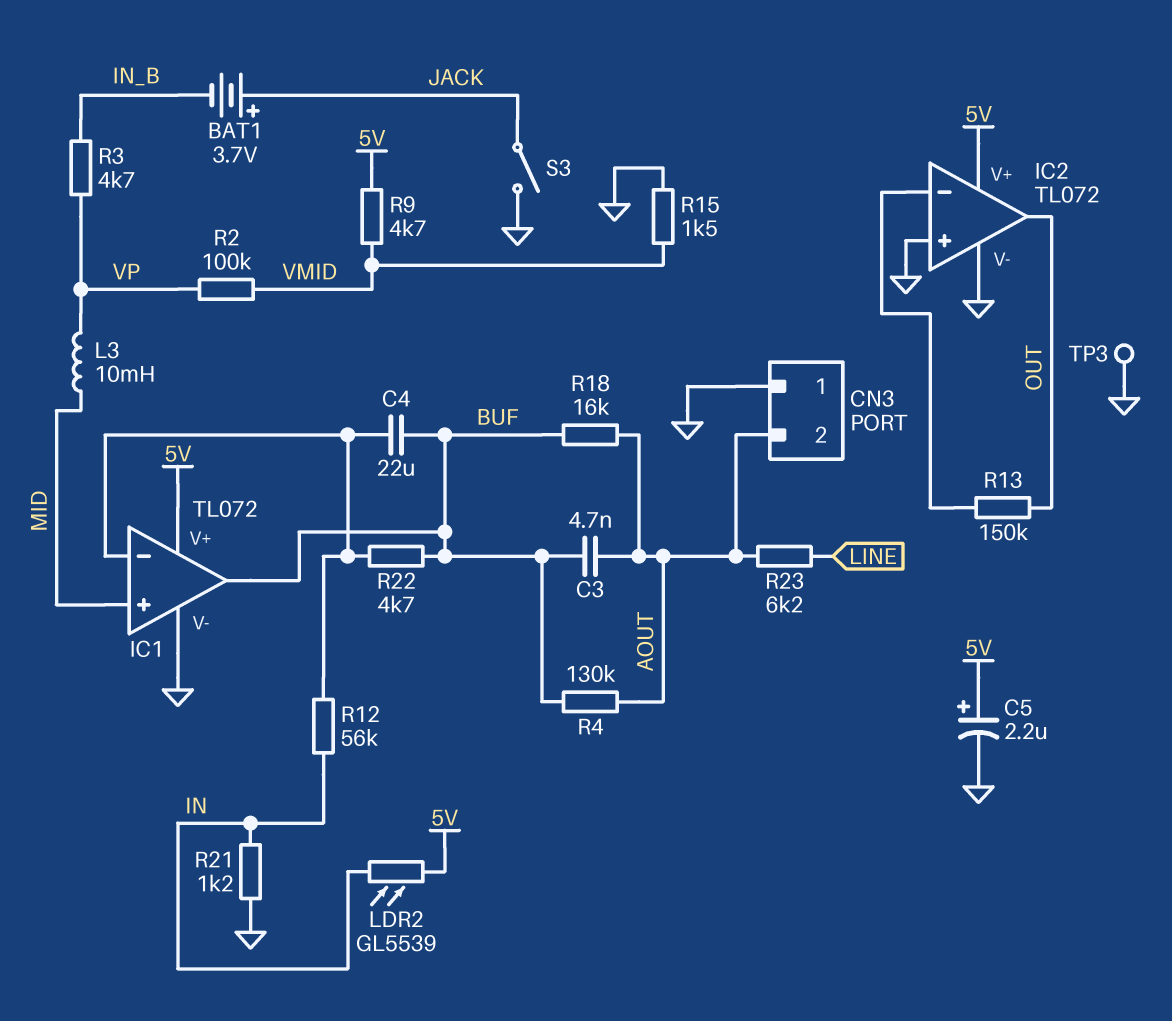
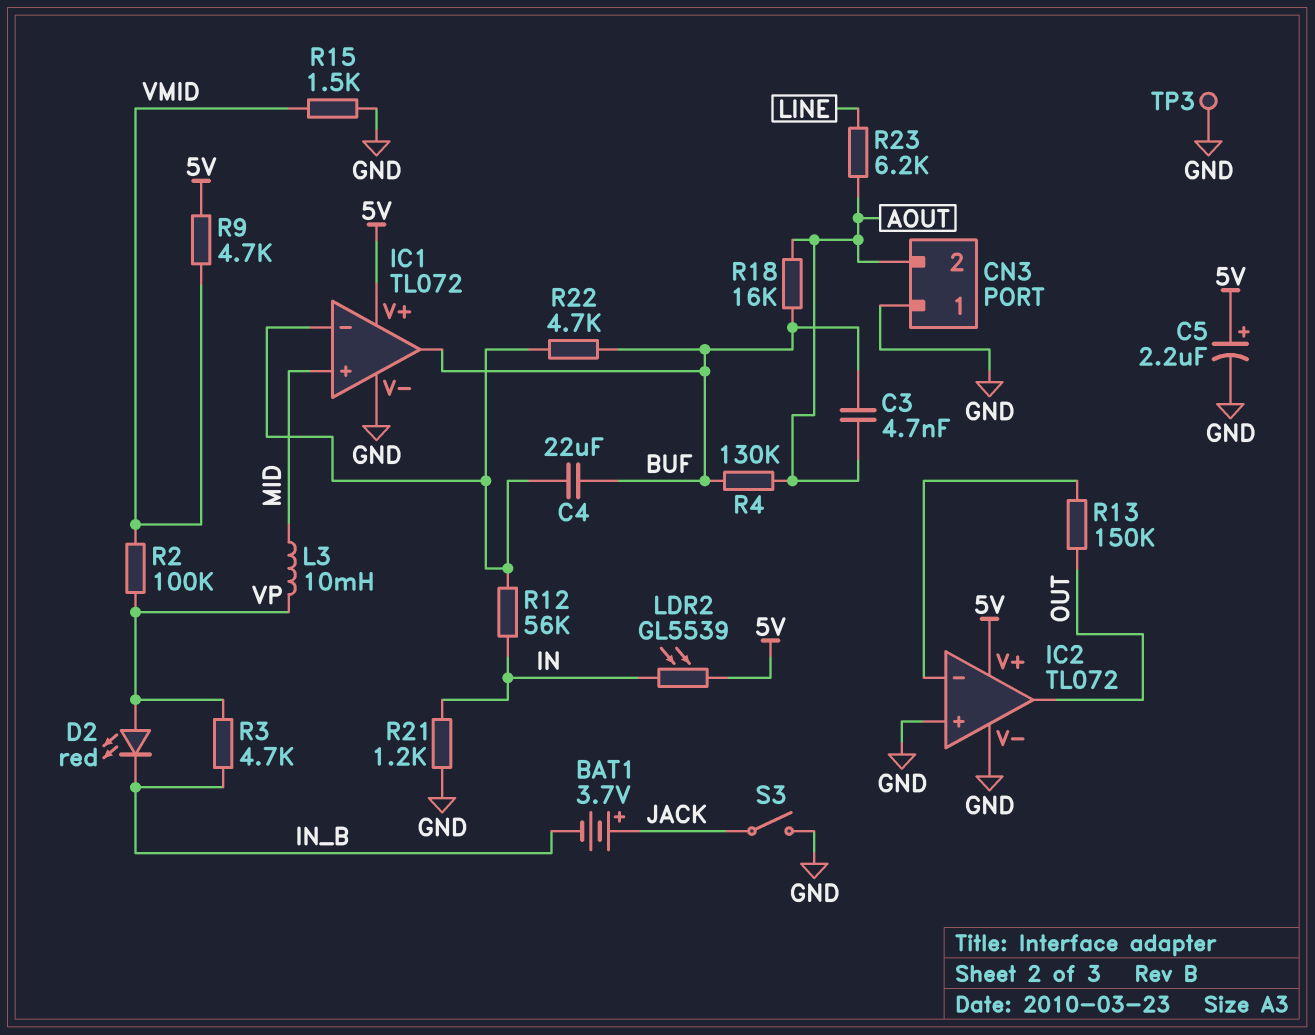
D2: none -> LED red (A VP, K IN_B)

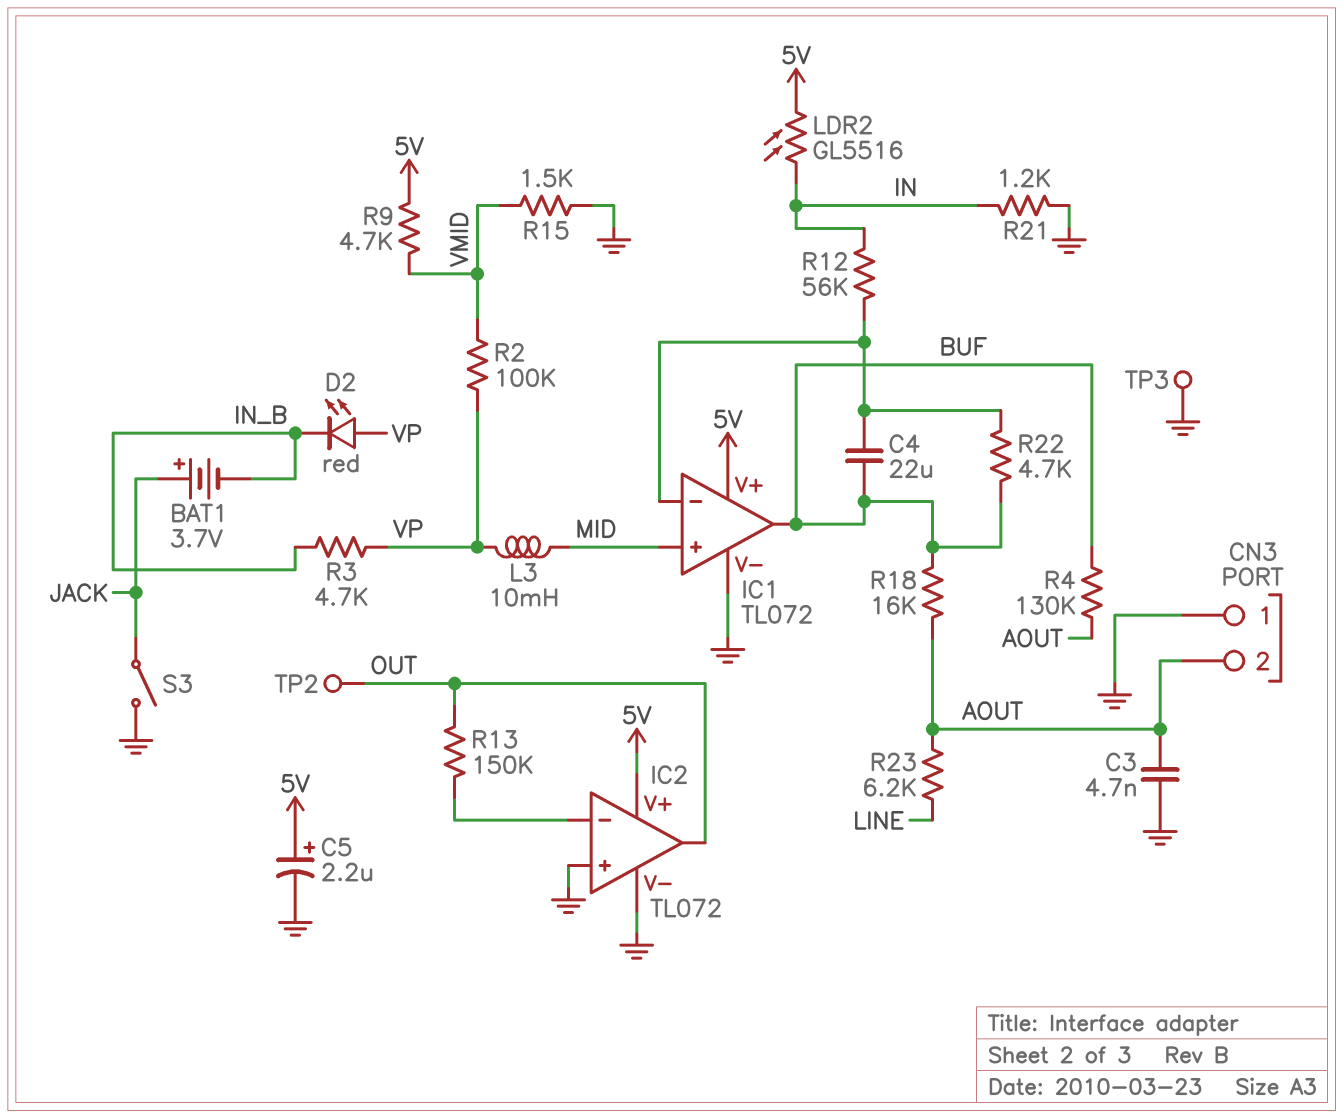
C3: 4.7nF (AOUT, BUF) -> 4.7nF (AOUT, GND)
LDR2: GL5539 (5V, IN) -> GL5516 (5V, IN)
TP2: none -> test point (OUT)

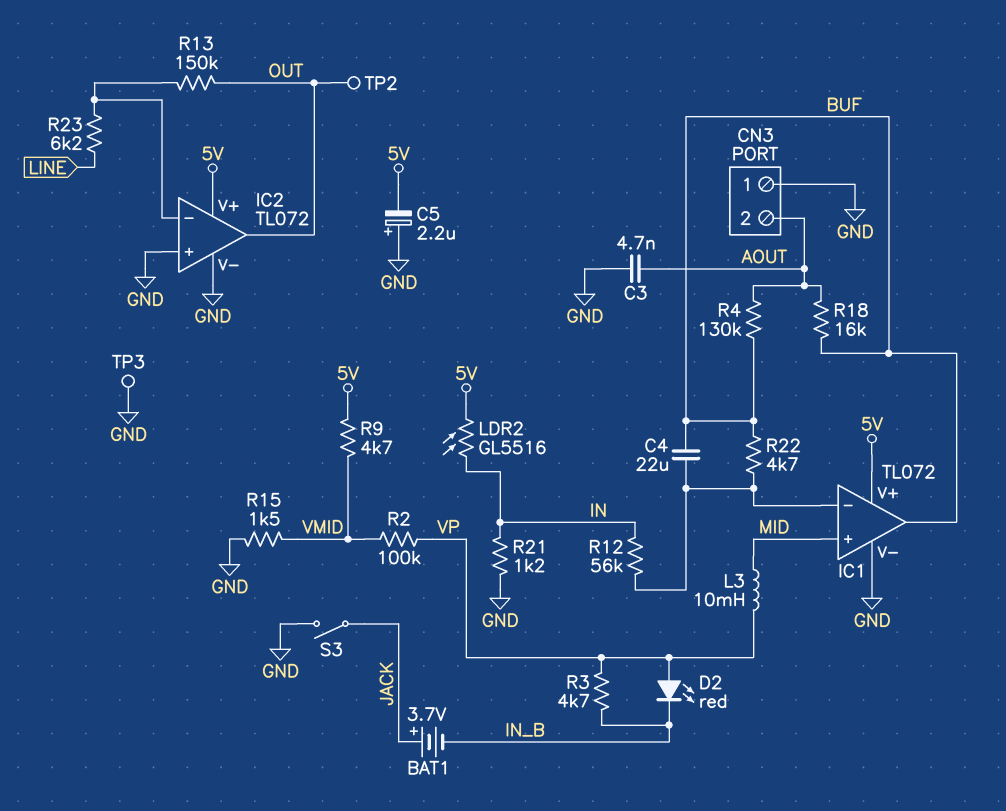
C5: 2.2uF (plus 5V, minus GND) -> 2.2uF (plus GND, minus 5V)
R23: 6.2k (AOUT, LINE) -> 6.2k (IC2/in-, LINE)

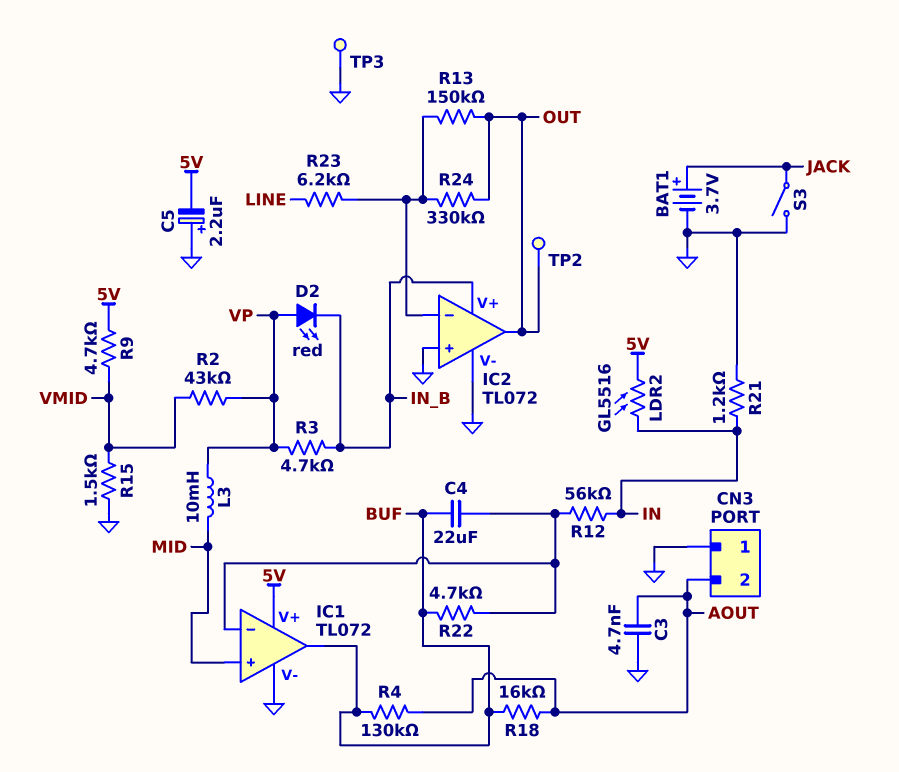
BAT1: 3.7V (plus JACK, minus IN_B) -> 3.7V (plus JACK, minus GND)
IC2 pin V+: 5V -> IN_B
R2: 100k (VMID, VP) -> 43k (VMID, VP)
R24: none -> 330k (IC2/in-, OUT)

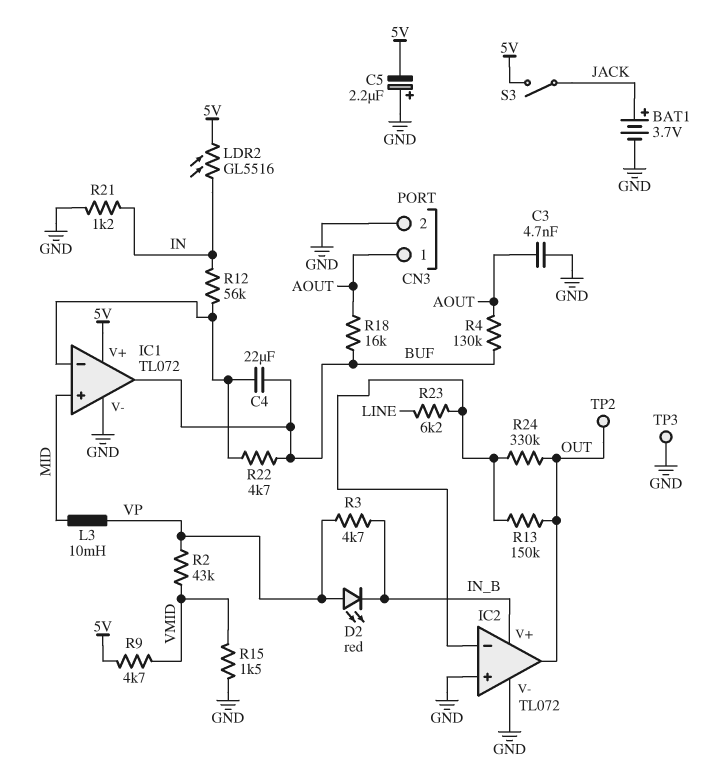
CN3 pin 1: GND -> AOUT
CN3 pin 2: AOUT -> GND
S3: switch (GND, JACK) -> switch (5V, JACK)

